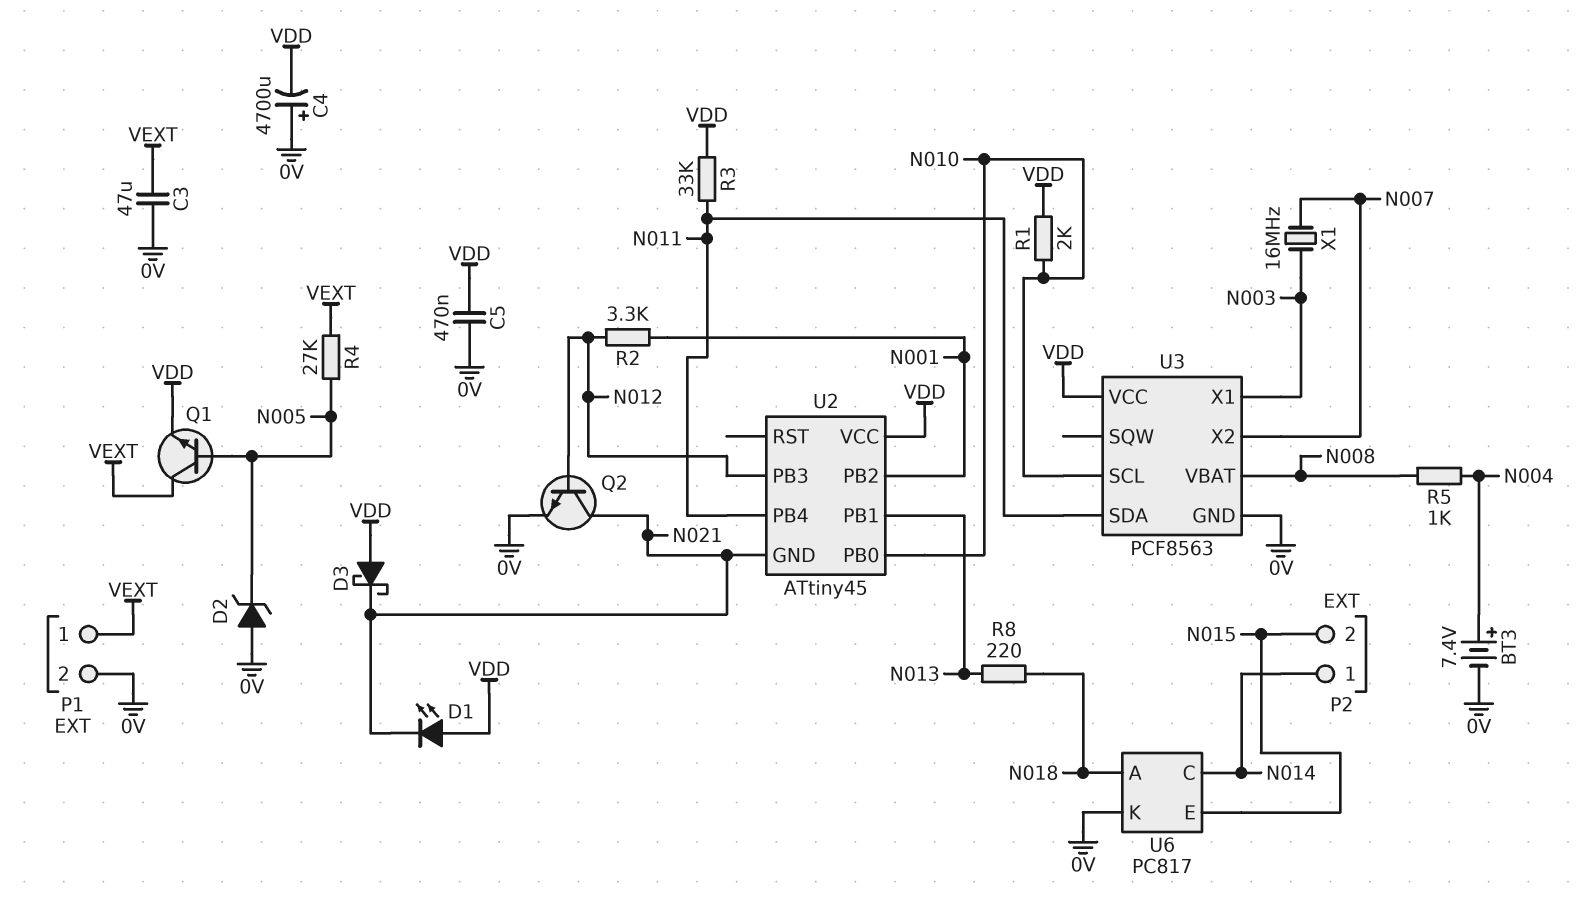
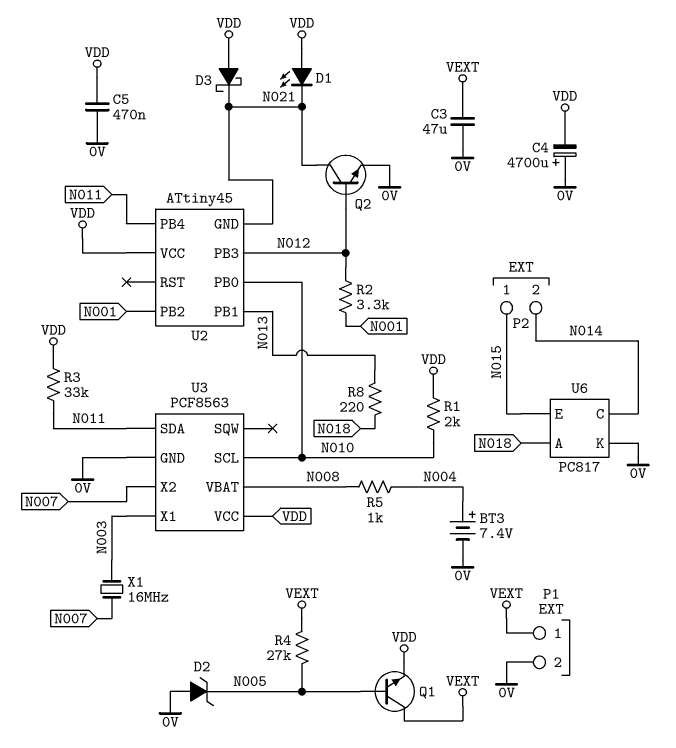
P2 pin 1: N014 -> N015
P2 pin 2: N015 -> N014

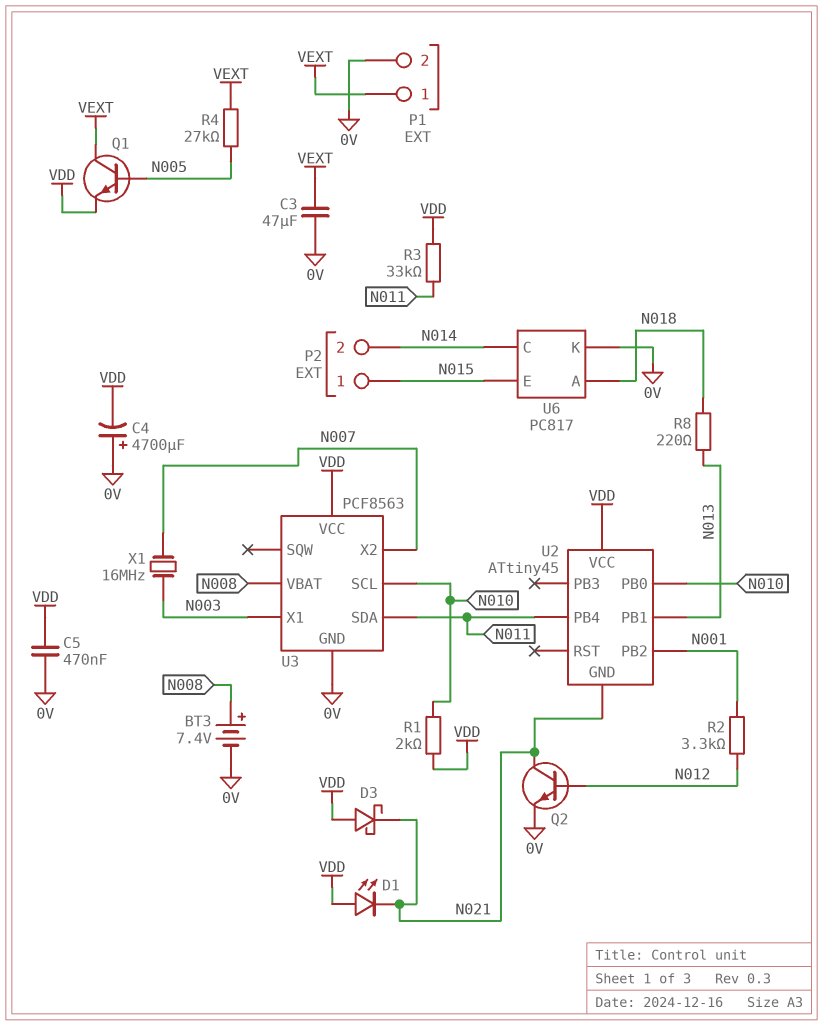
BT3: 7.4V (plus N004, minus 0V) -> 7.4V (plus N008, minus 0V)
D2: zener (A 0V, K N005) -> none
R5: 1k (N004, N008) -> none
U2 pin PB3: N012 -> none

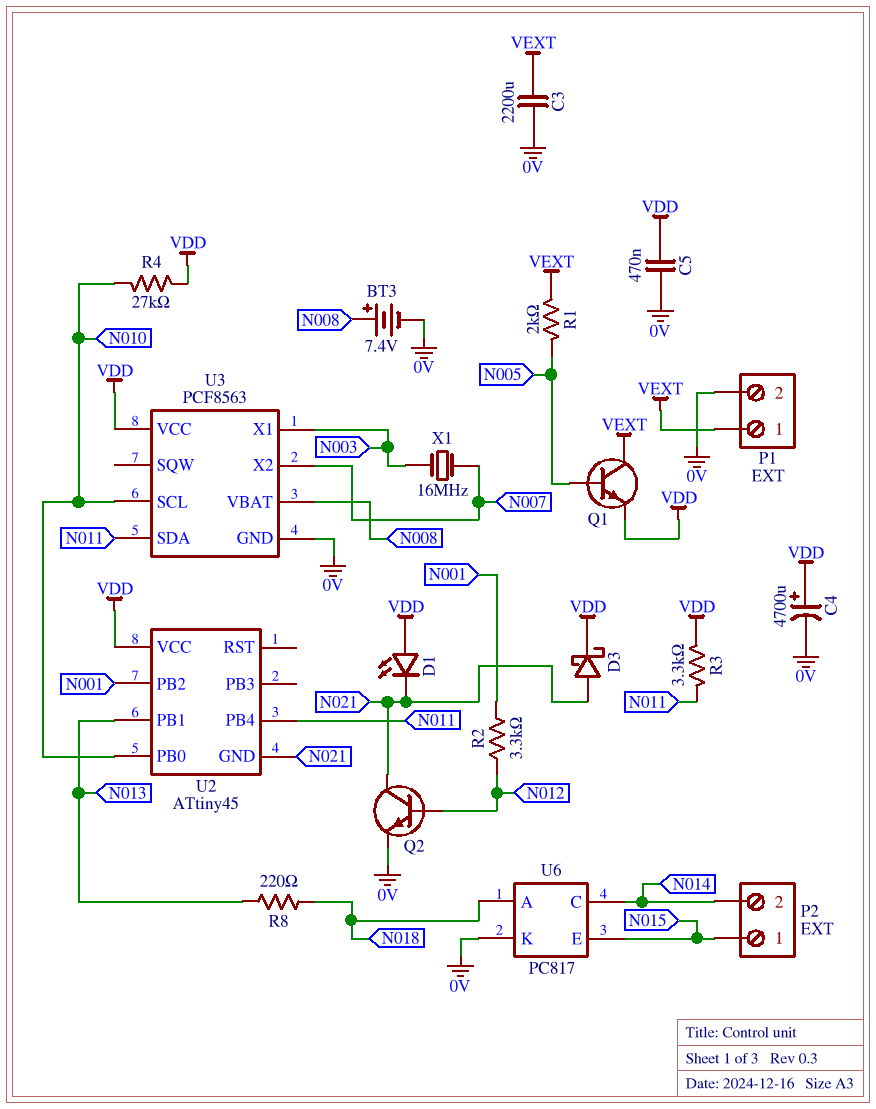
C3: 47uF (0V, VEXT) -> 2200uF (0V, VEXT)
C4: 4700uF (plus 0V, minus VDD) -> 4700uF (plus VDD, minus 0V)
D3: schottky (A VDD, K N021) -> schottky (A N021, K VDD)
R1: 2k (N010, VDD) -> 2k (N005, VEXT)
R3: 33k (N011, VDD) -> 3.3k (N011, VDD)
R4: 27k (N005, VEXT) -> 27k (N010, VDD)

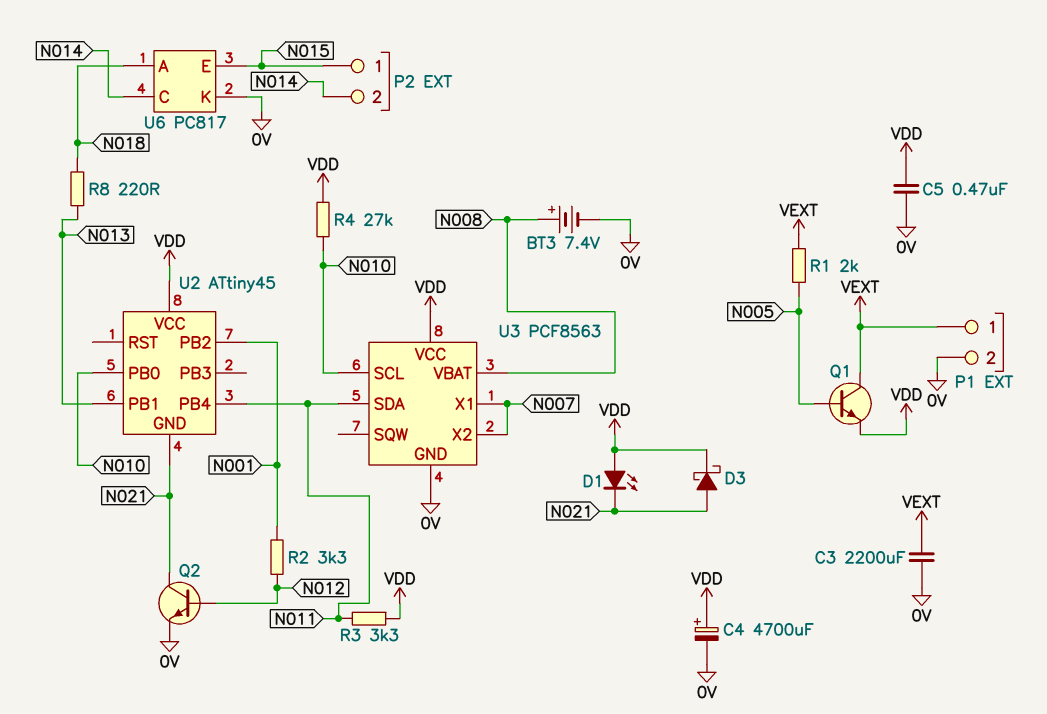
U3 pin X1: N003 -> N007
X1: 16MHz (N003, N007) -> none

